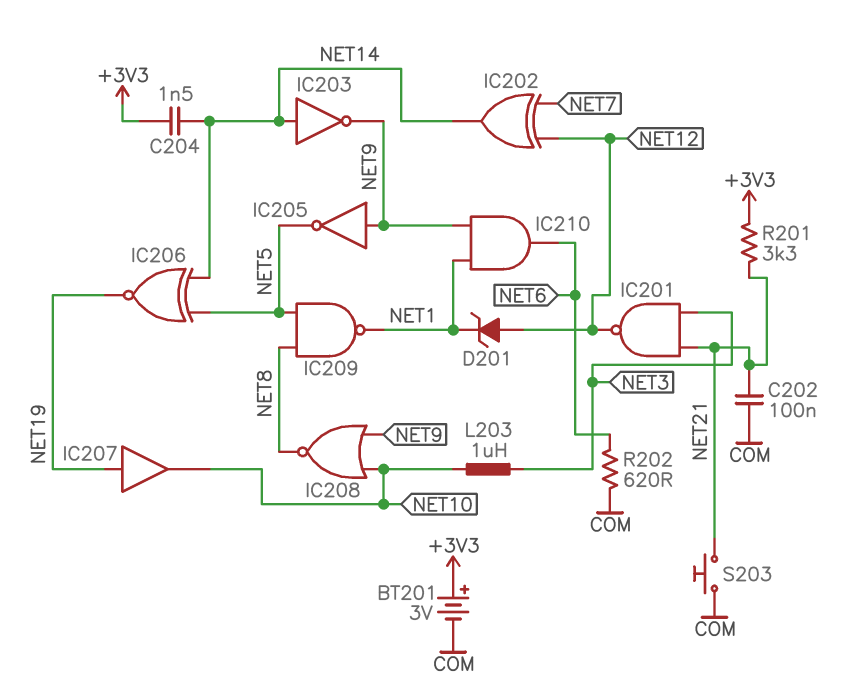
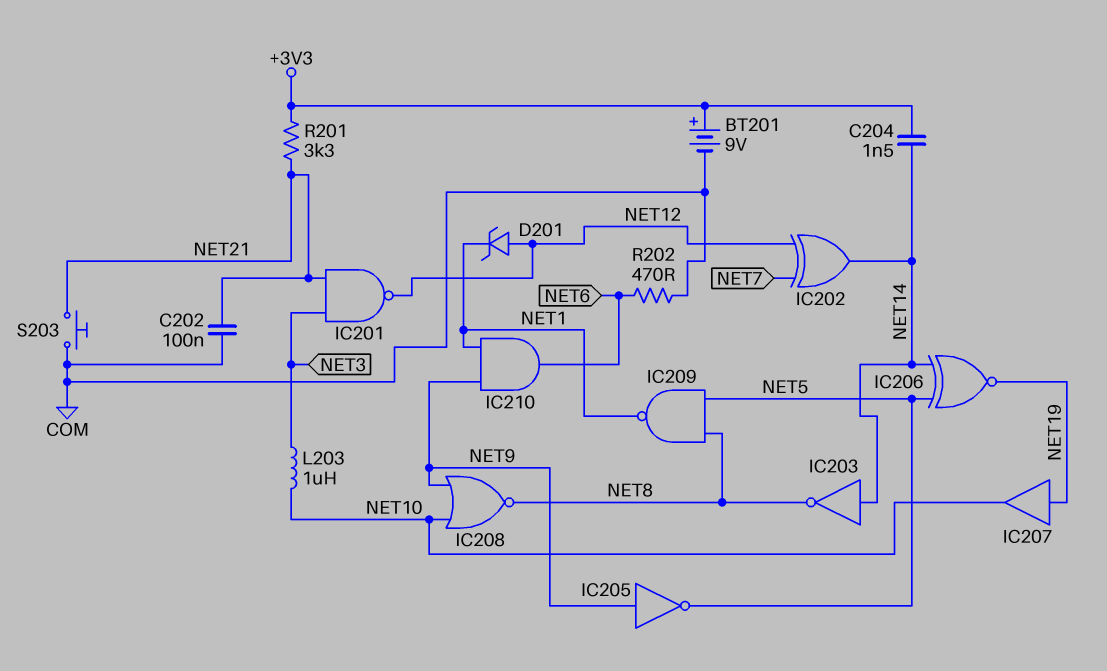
BT201: 3V (plus +3V3, minus COM) -> 9V (plus +3V3, minus COM)
IC203: NOT (in NET14, out NET9) -> NOT (in NET14, out NET8)
R202: 620 (COM, NET6) -> 470 (COM, NET6)

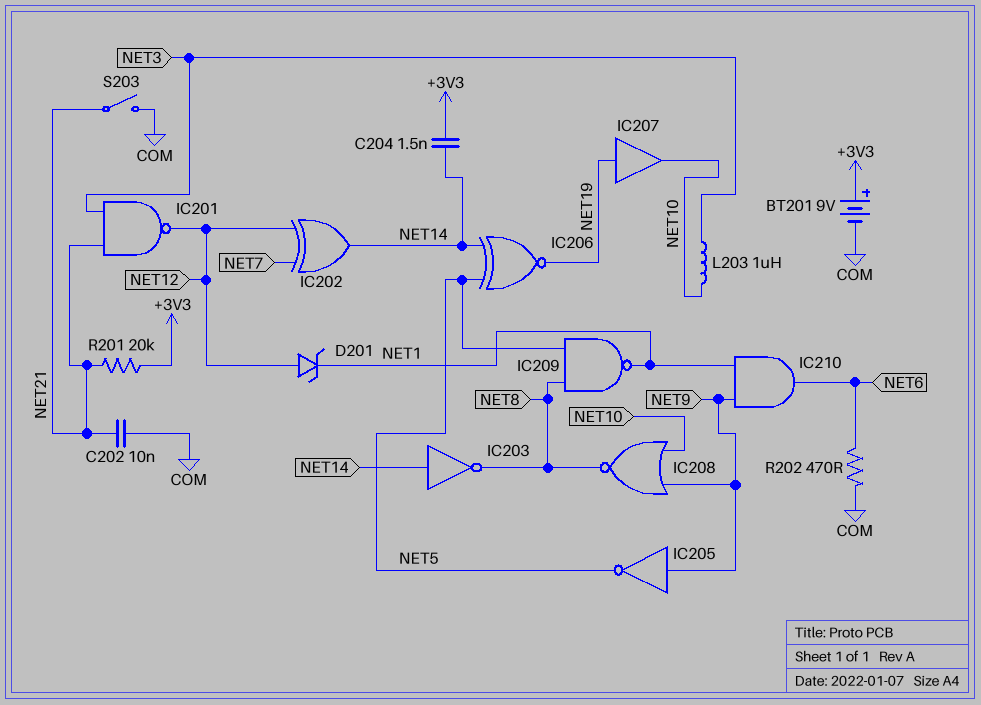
C202: 100nF (COM, NET21) -> 10nF (COM, NET21)
R201: 3.3k (+3V3, NET21) -> 20k (+3V3, NET21)
S203: button (COM, NET21) -> switch (COM, NET21)

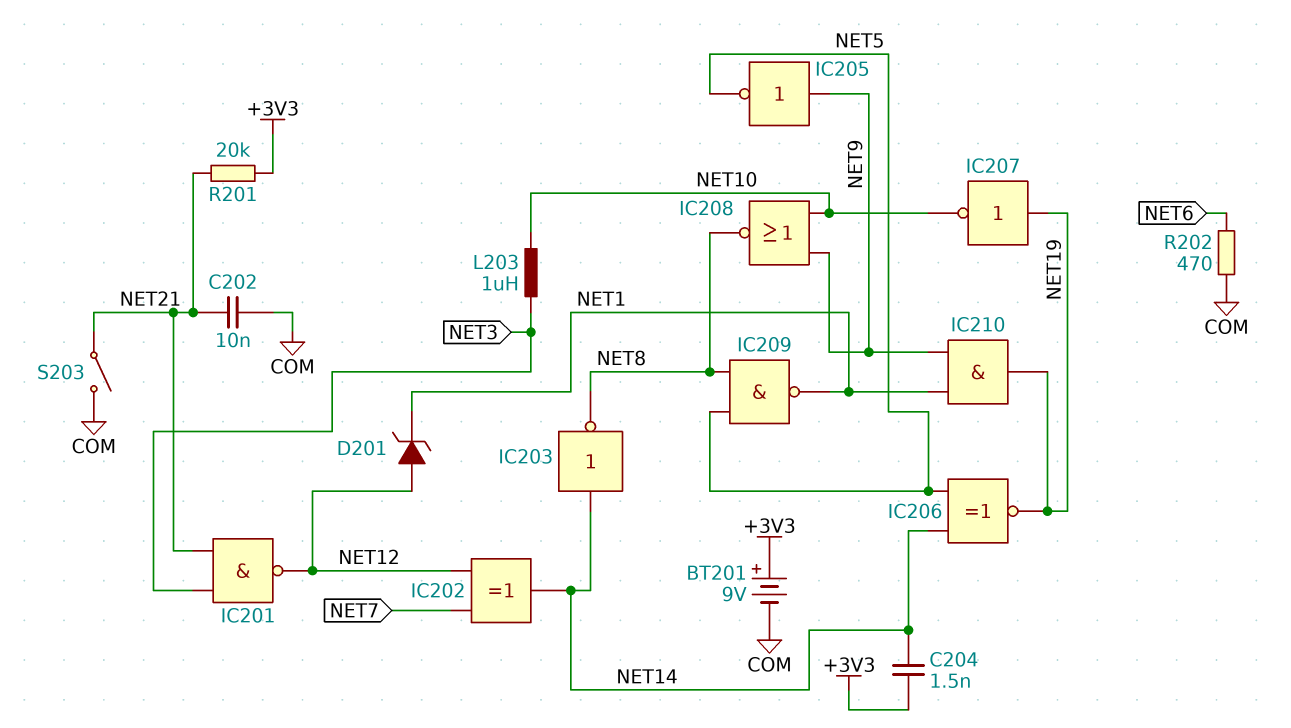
IC207: buffer (in NET19, out NET10) -> NOT (in NET19, out NET10)
IC210: AND (in NET1, in NET9, out NET6) -> AND (in NET1, in NET9, out NET19)

